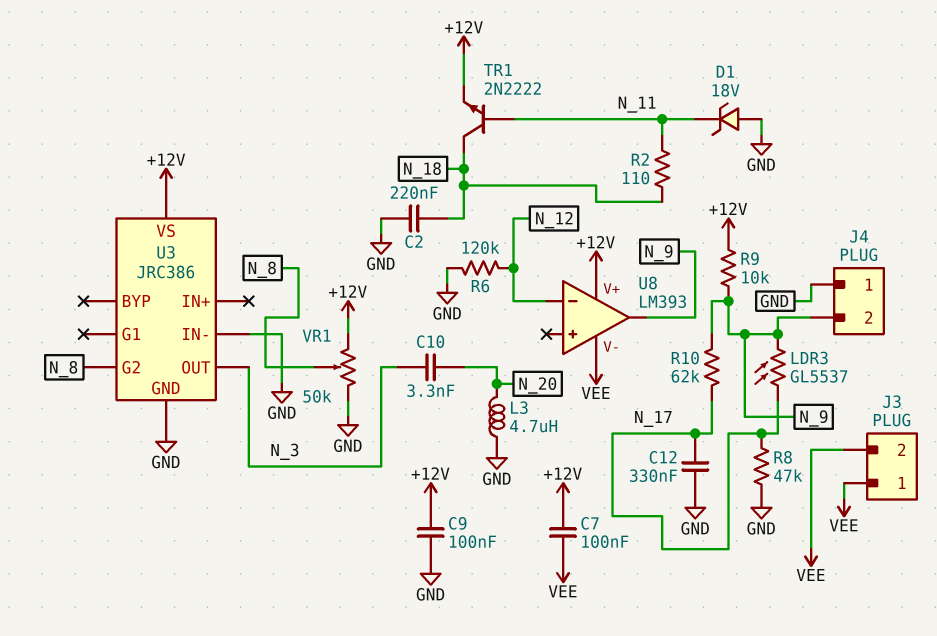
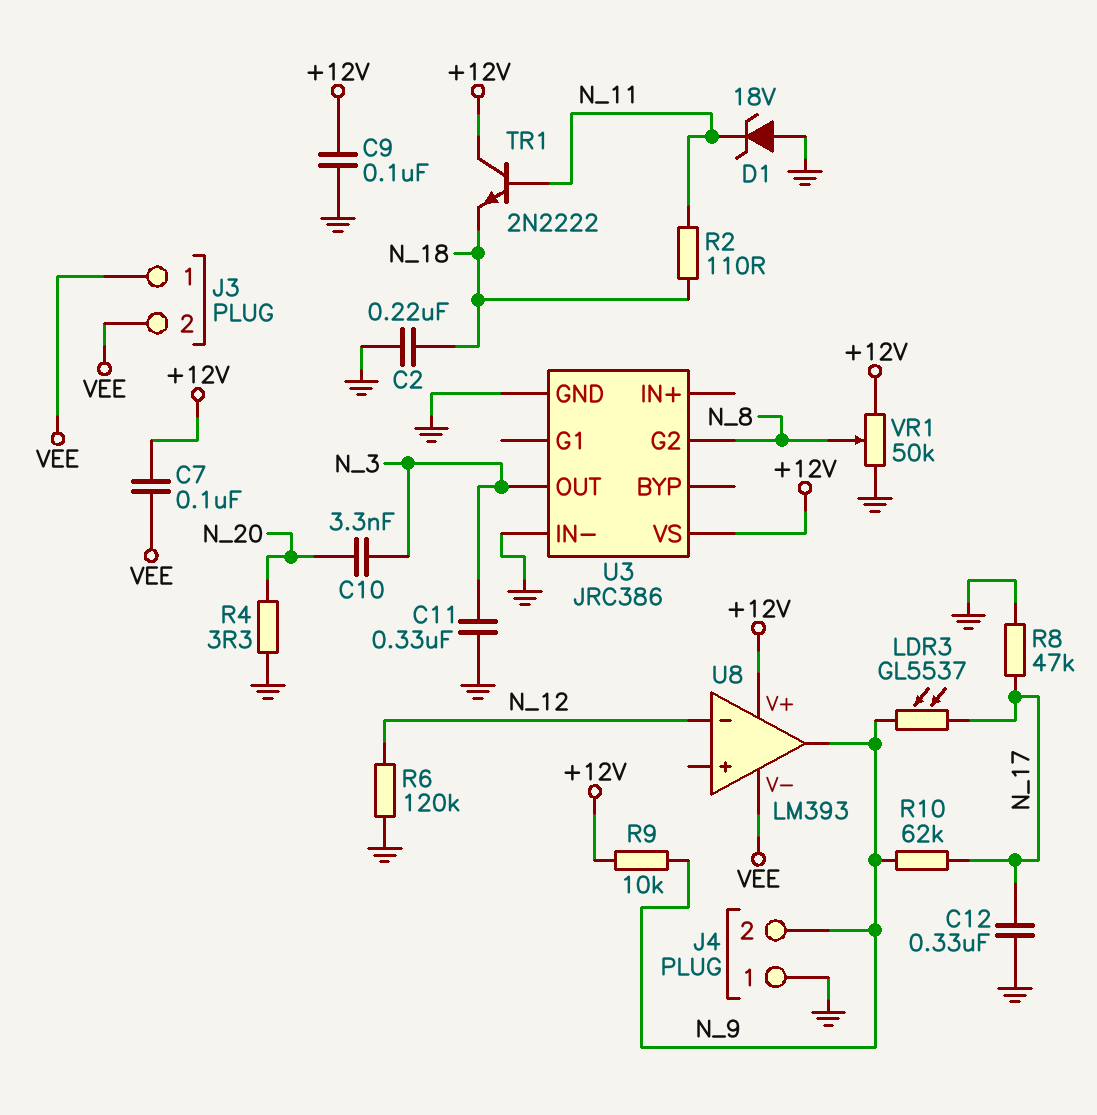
C11: none -> 330nF (GND, N_3)
L3: 4.7uH (GND, N_20) -> none
R4: none -> 3.3 (GND, N_20)
TR1: NPN 2N2222 (B N_11, C N_18, E +12V) -> NPN 2N2222 (B N_11, C +12V, E N_18)

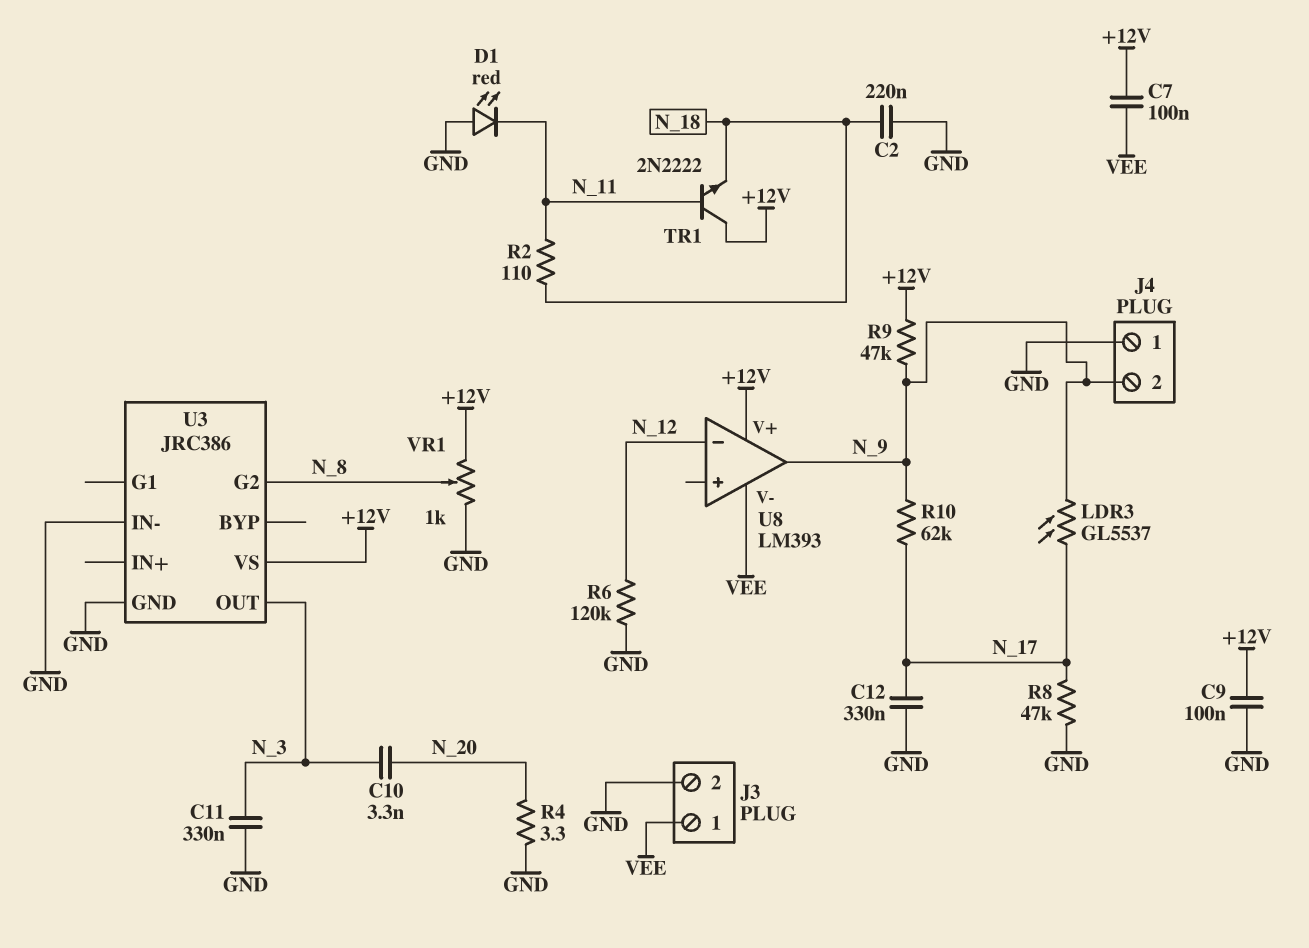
D1: zener 18V (A GND, K N_11) -> LED red (A GND, K N_11)
J3 pin 2: VEE -> GND
R9: 10k (+12V, N_9) -> 47k (+12V, N_9)
VR1: 50k (+12V, GND, wiper N_8) -> 1k (+12V, GND, wiper N_8)

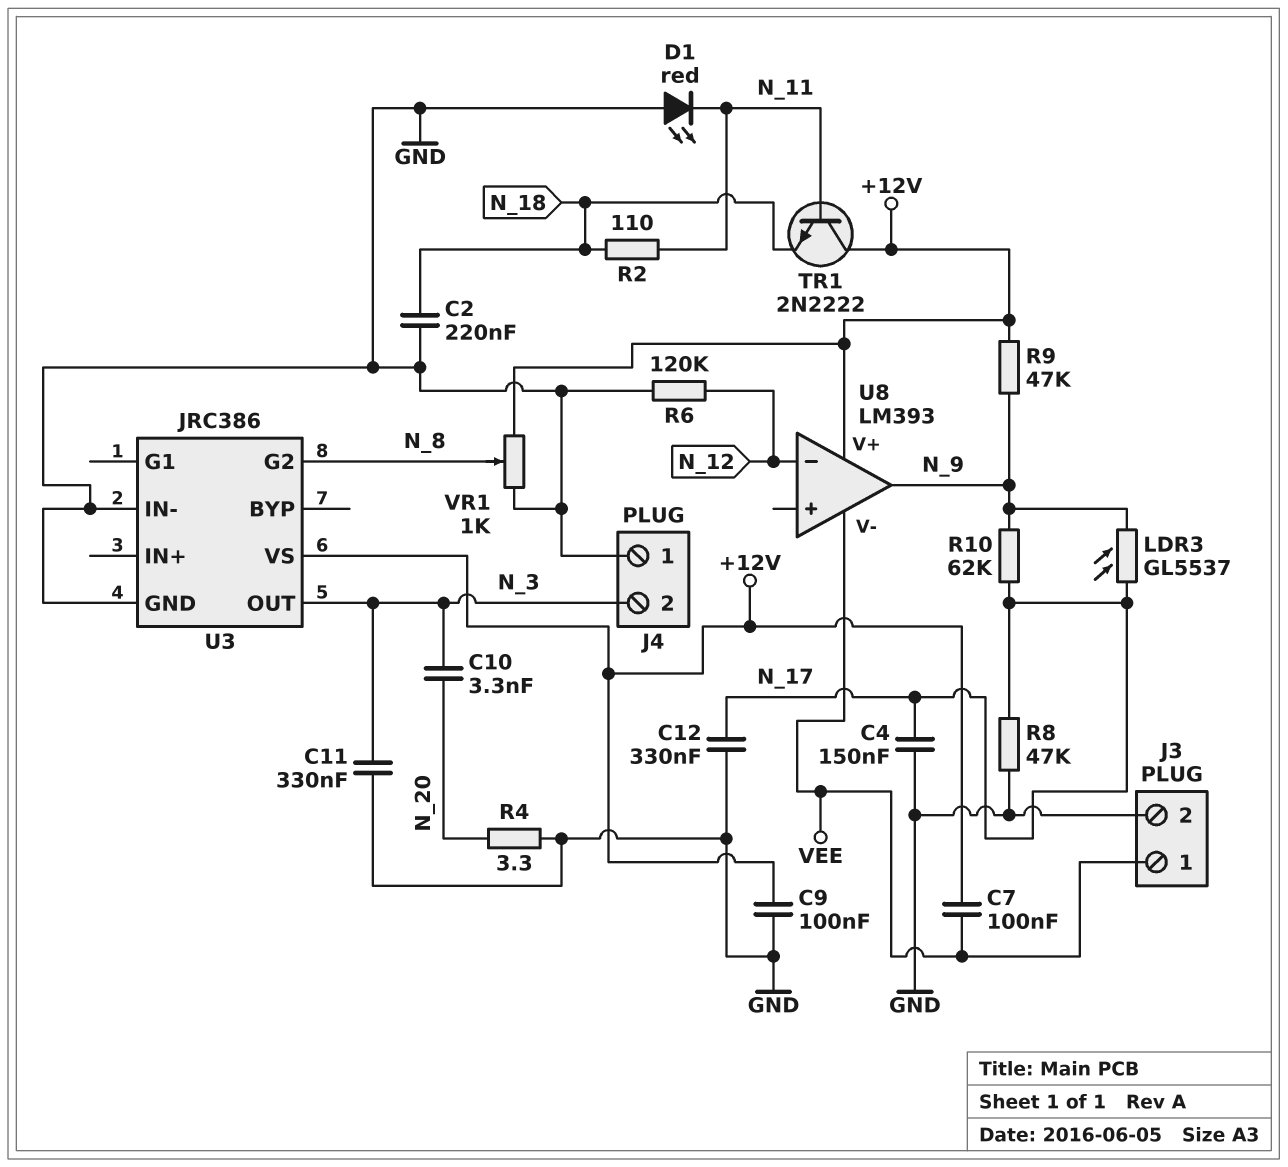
C4: none -> 150nF (GND, N_17)
J4 pin 2: N_9 -> N_3

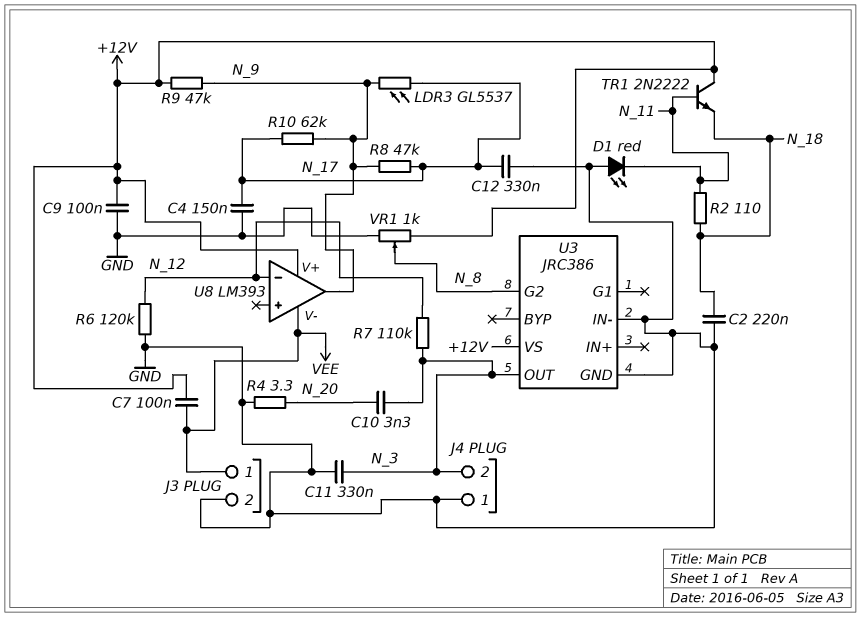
R7: none -> 110k (N_3, N_12)
R8: 47k (GND, N_17) -> 47k (N_9, N_17)

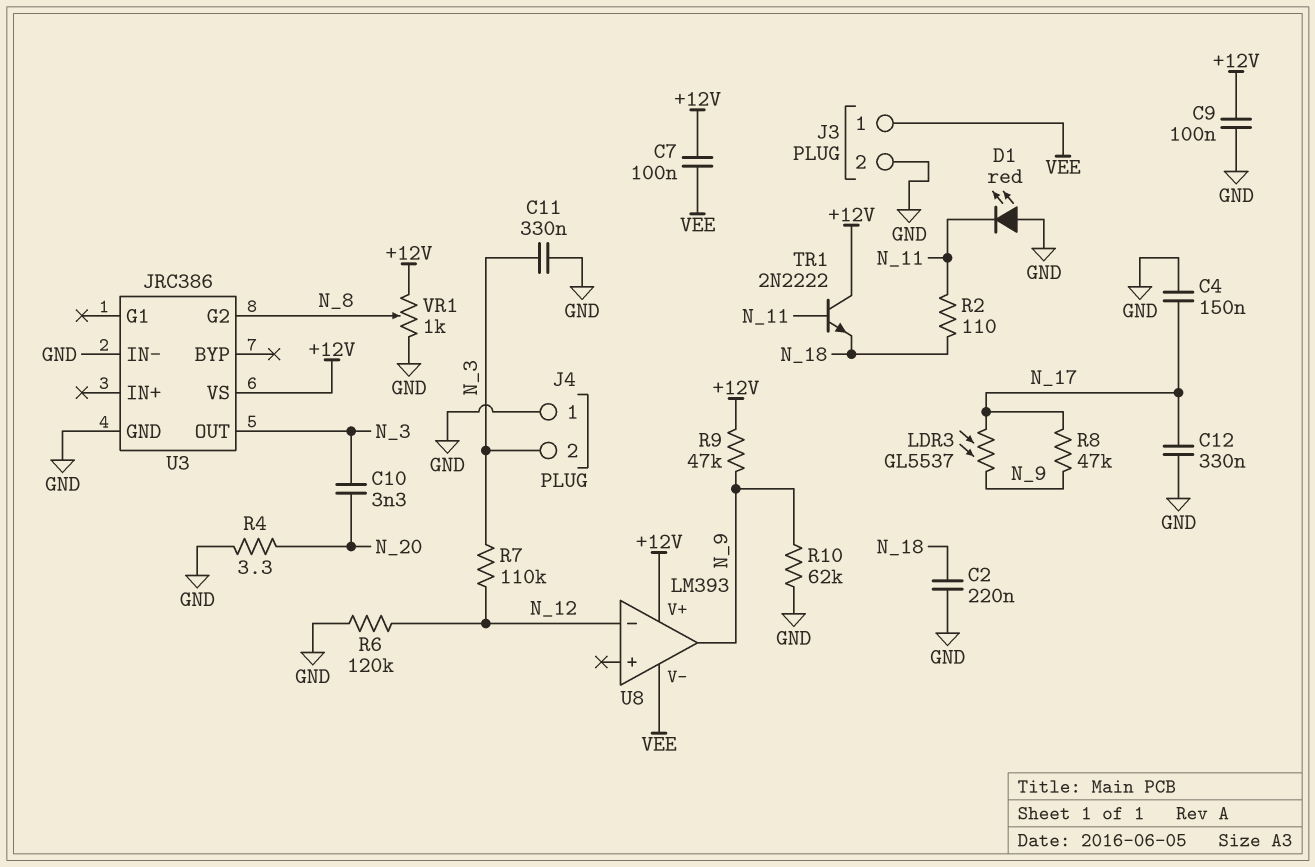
R10: 62k (N_9, N_17) -> 62k (GND, N_9)

